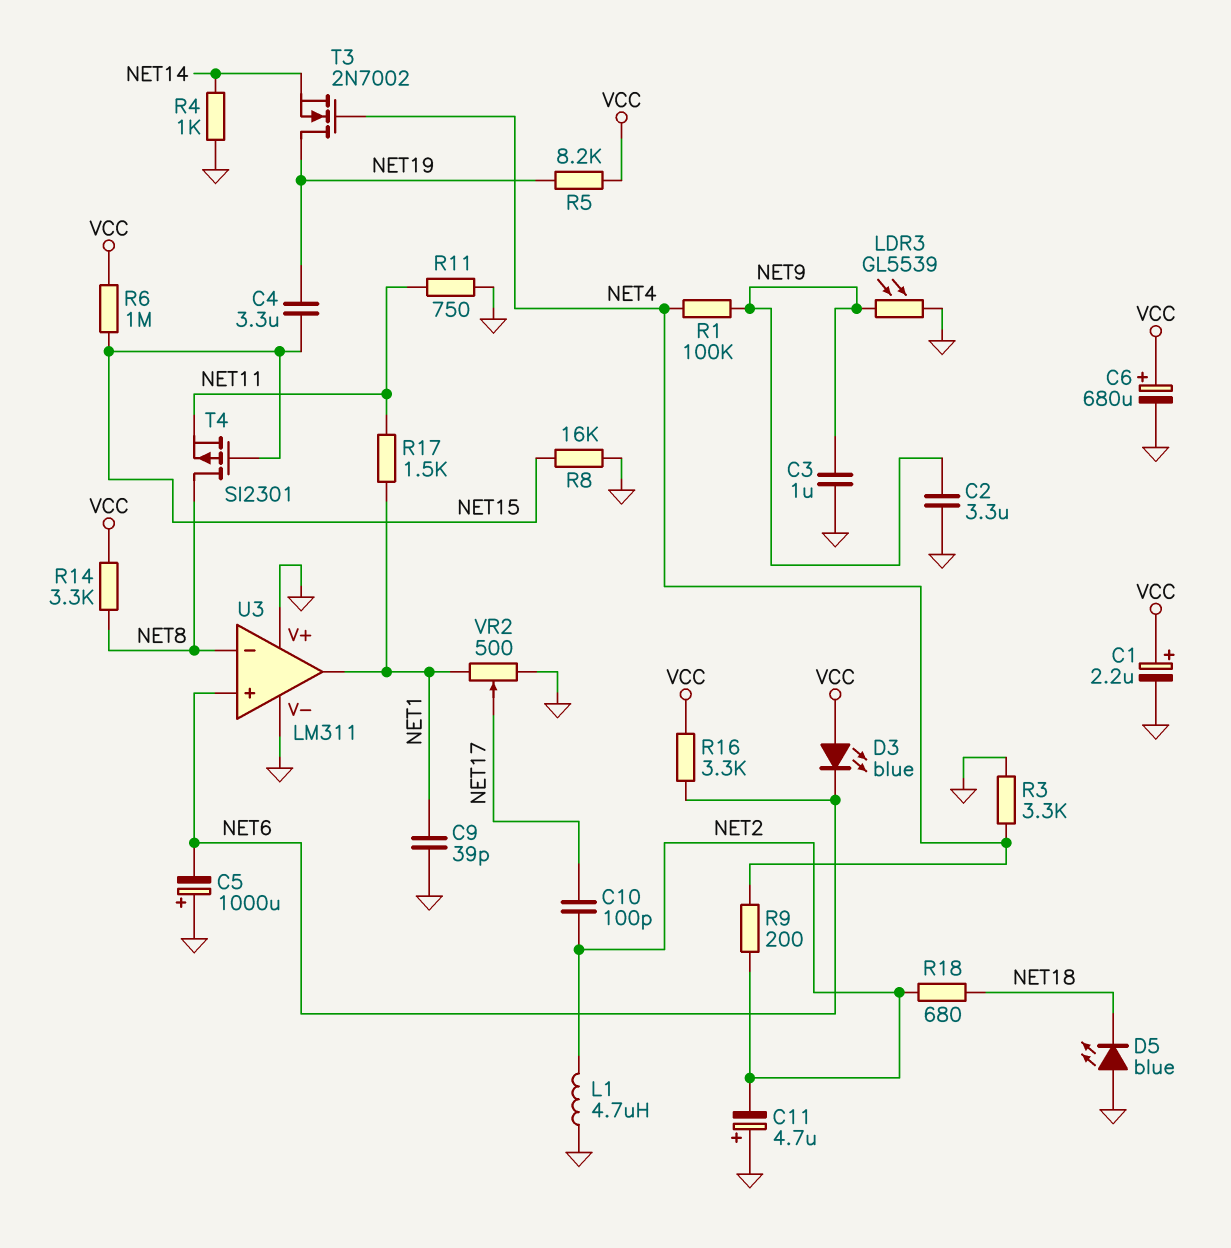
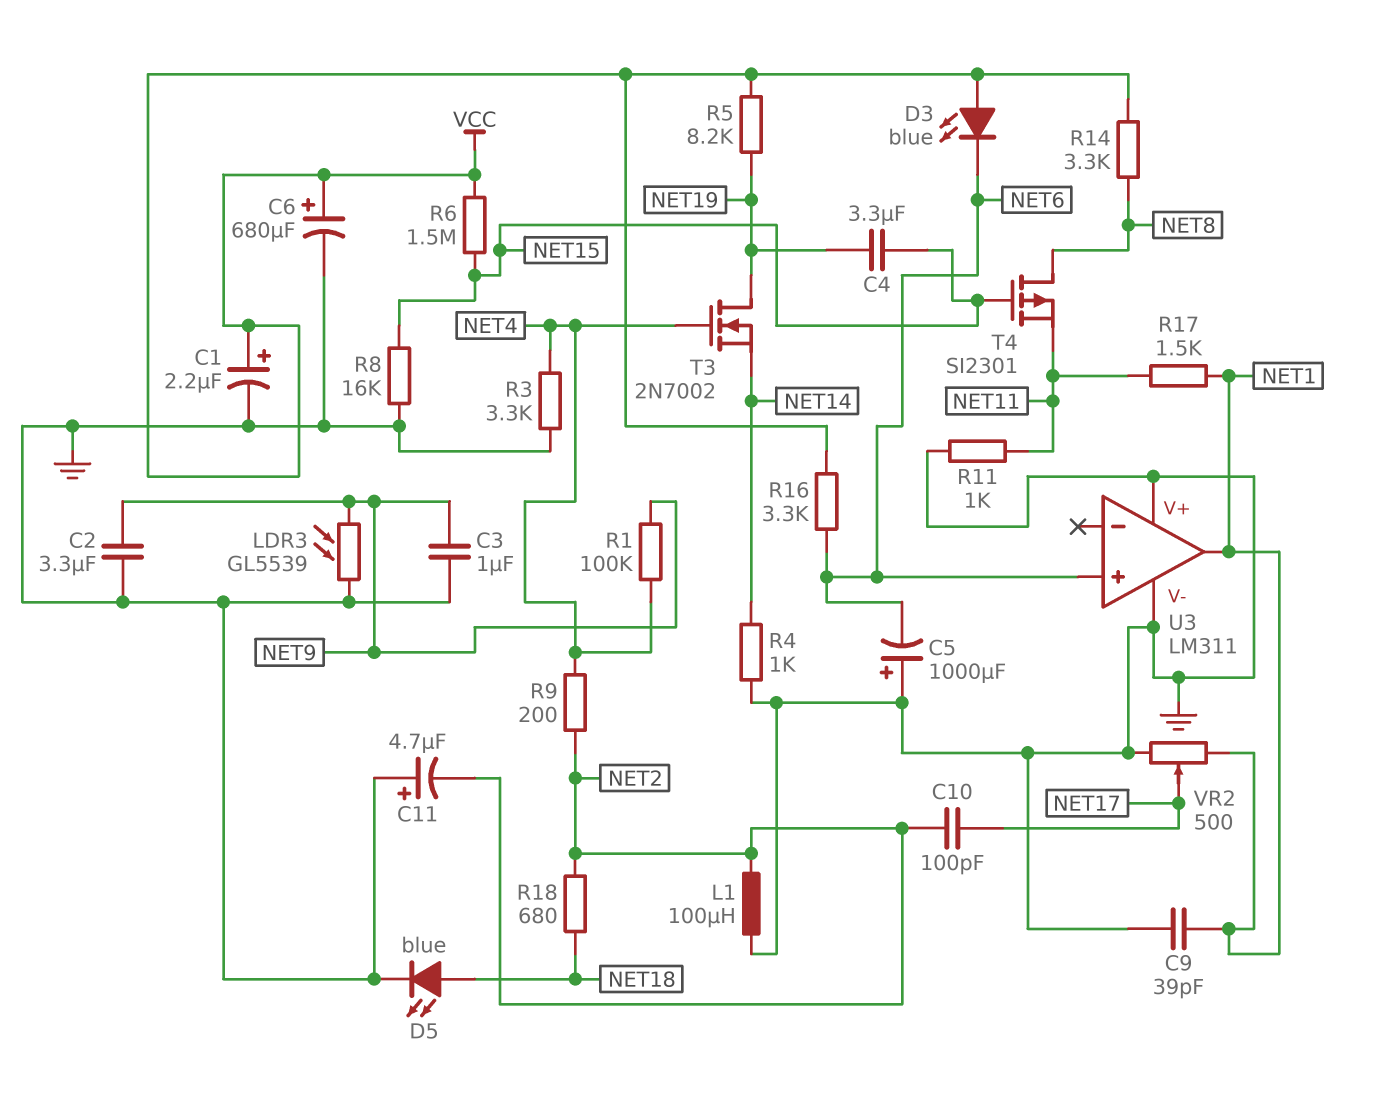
D5: LED blue (A GND, K NET18) -> LED blue (A NET18, K GND)
L1: 4.7uH (GND, NET2) -> 100uH (GND, NET2)
R6: 1M (NET15, VCC) -> 1.5M (NET15, VCC)
R11: 750 (GND, NET11) -> 1k (GND, NET11)
U3 pin in-: NET8 -> none

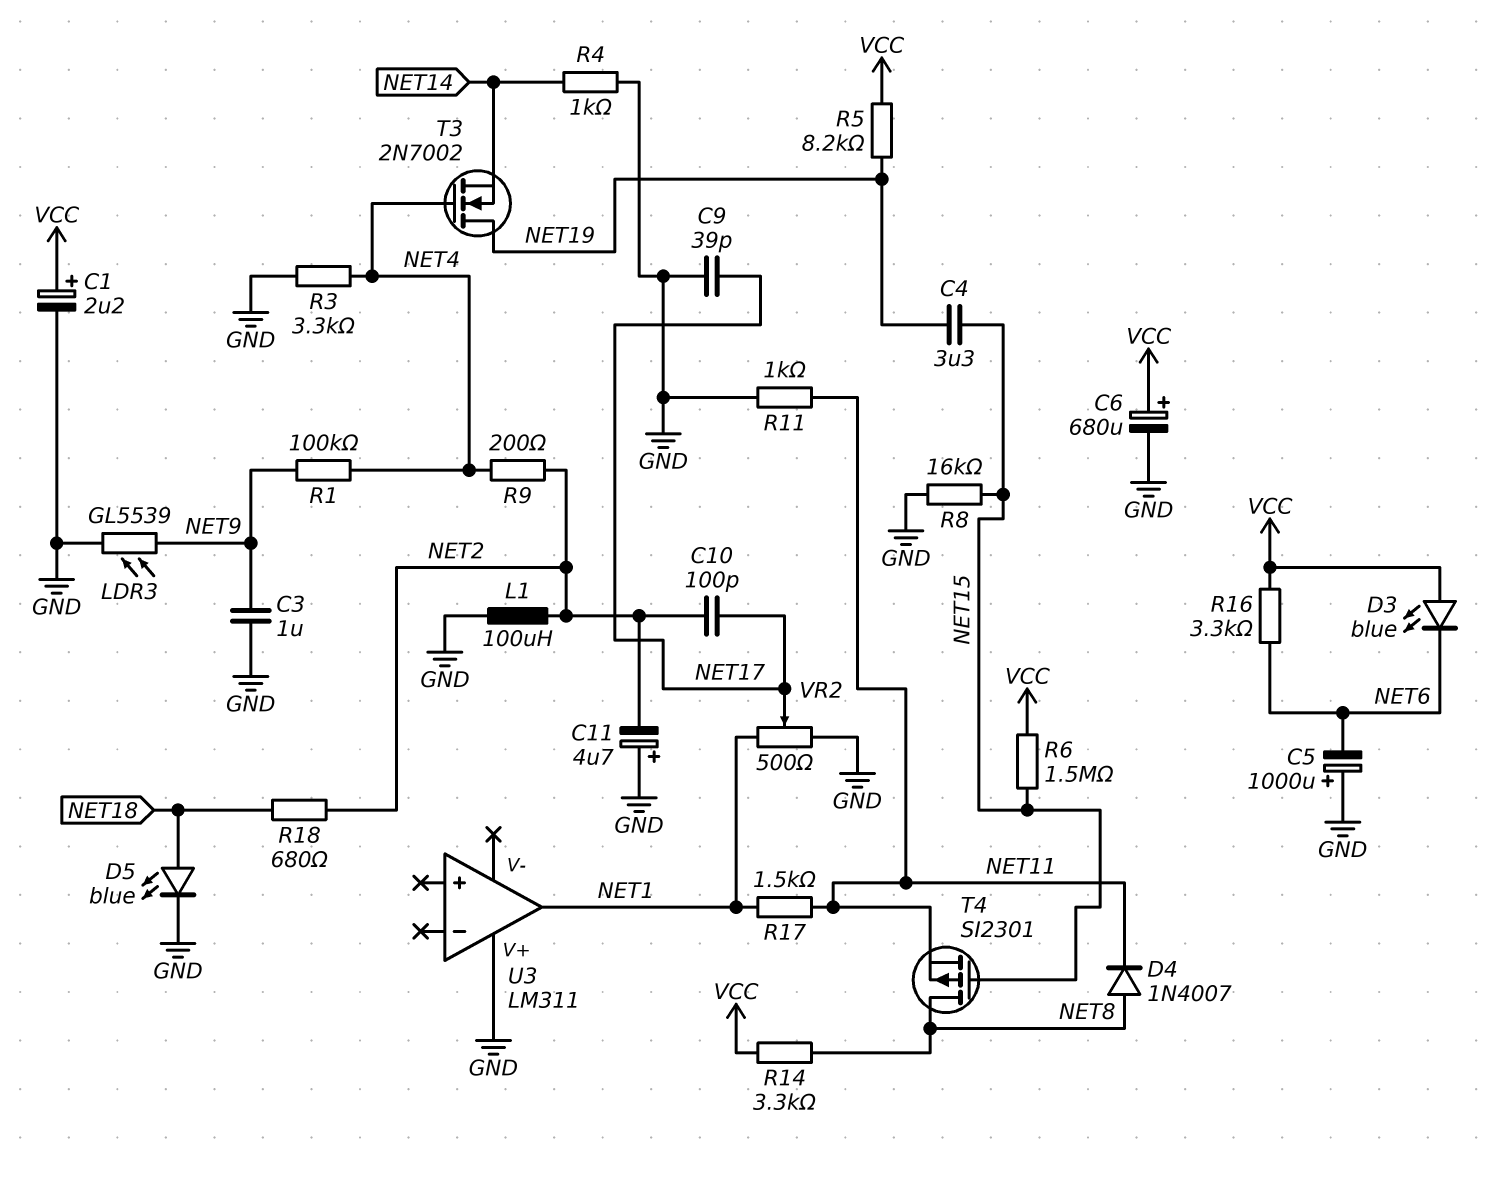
C2: 3.3uF (GND, NET9) -> none
C9: 39pF (GND, NET1) -> 39pF (GND, NET17)
D4: none -> diode 1N4007 (A NET8, K NET11)
U3 pin V-: GND -> none
U3 pin in+: NET6 -> none

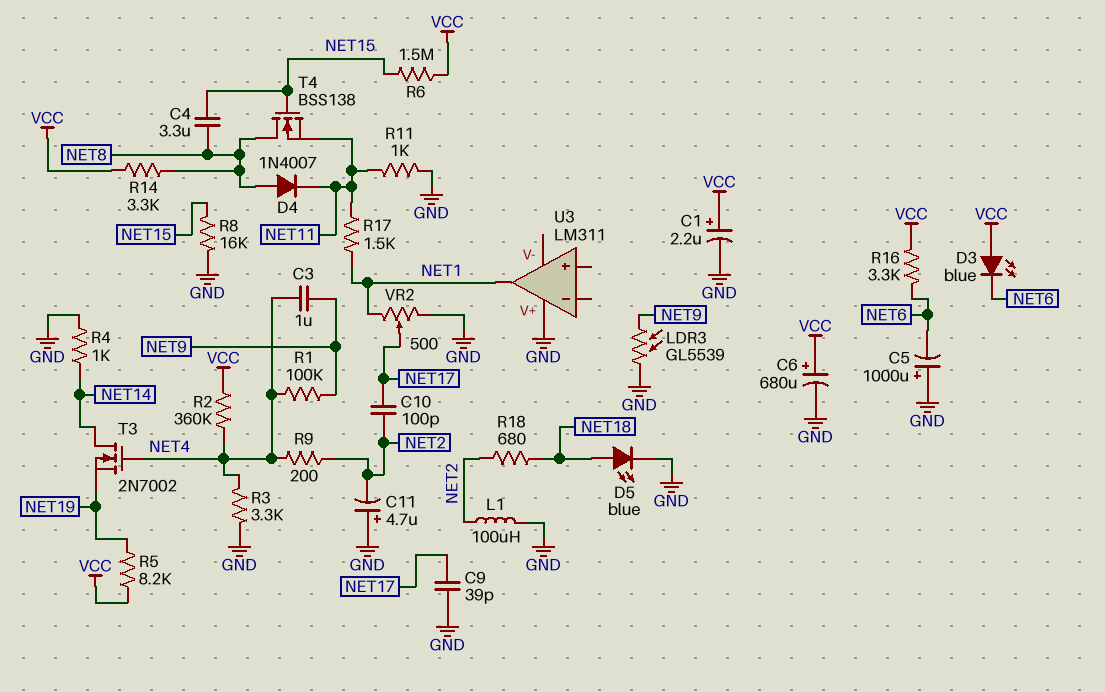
C3: 1uF (GND, NET9) -> 1uF (NET4, NET9)
C4: 3.3uF (NET15, NET19) -> 3.3uF (NET8, NET15)
R2: none -> 360k (NET4, VCC)
T3: NMOS 2N7002 (G NET4, D NET19, S NET14) -> NMOS 2N7002 (G NET4, D NET14, S NET19)
T4: PMOS SI2301 (G NET15, D NET8, S NET11) -> NMOS BSS138 (G NET15, D NET8, S NET11)

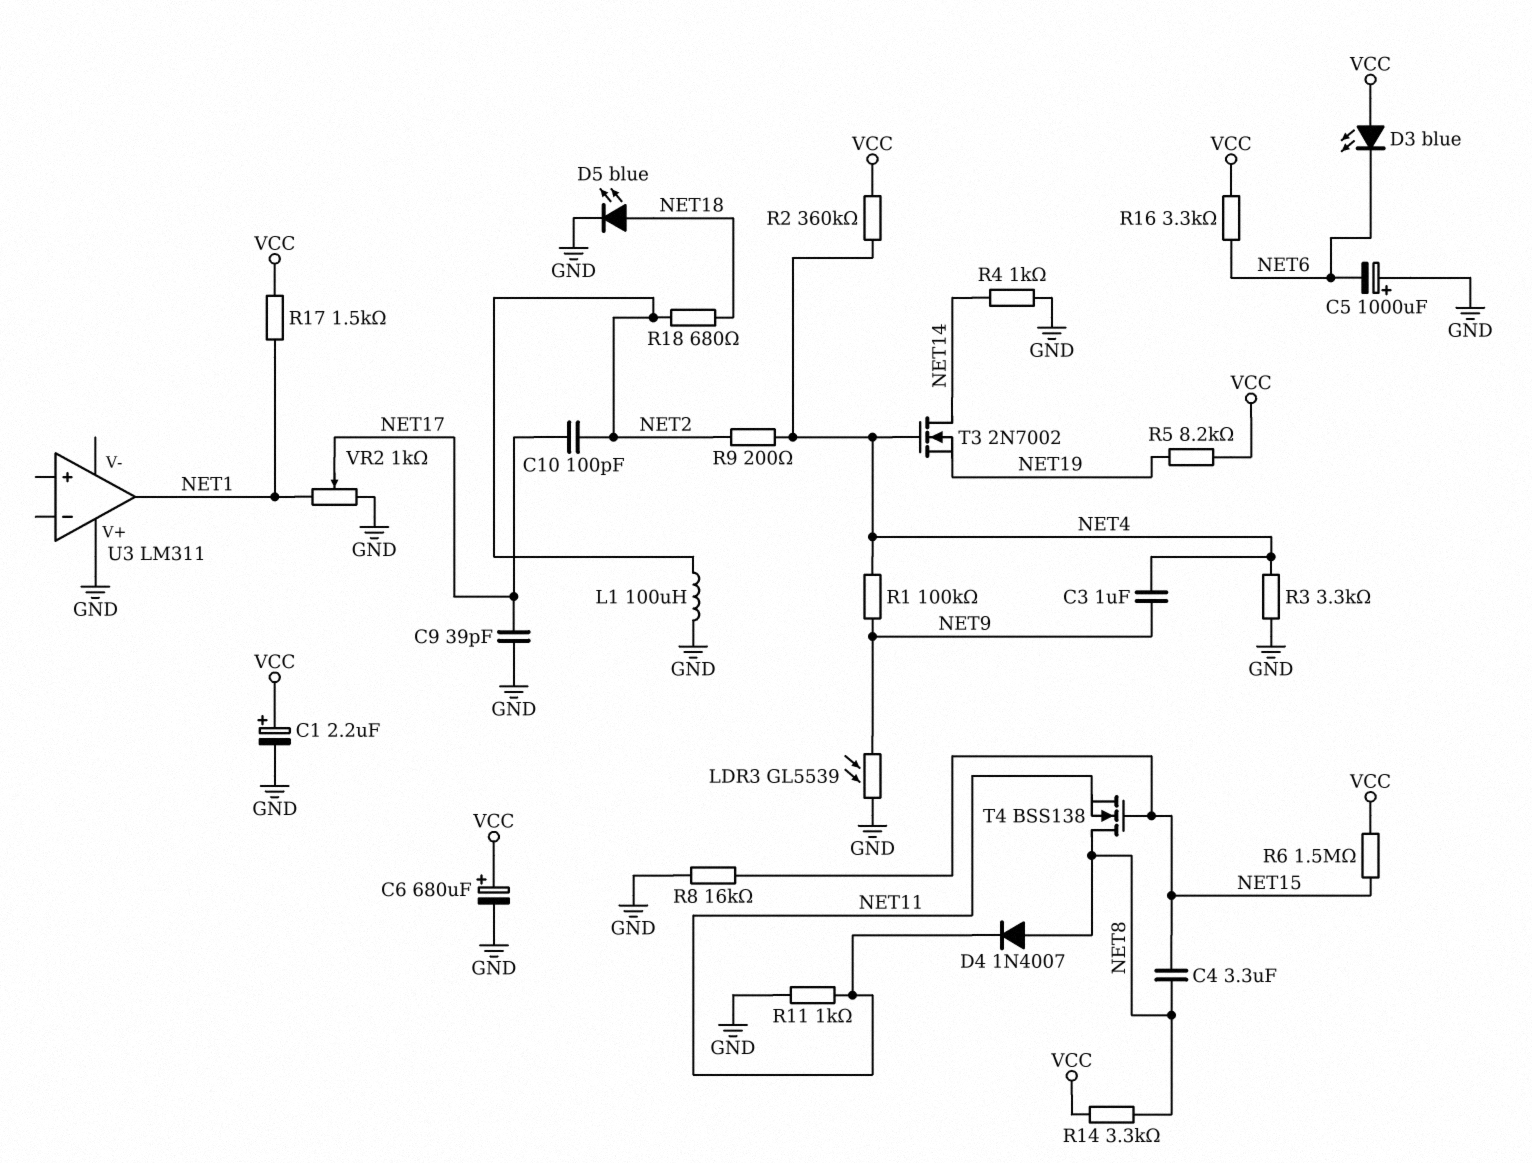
C11: 4.7uF (plus GND, minus NET2) -> none
R17: 1.5k (NET1, NET11) -> 1.5k (NET1, VCC)
VR2: 500 (GND, NET1, wiper NET17) -> 1k (GND, NET1, wiper NET17)

